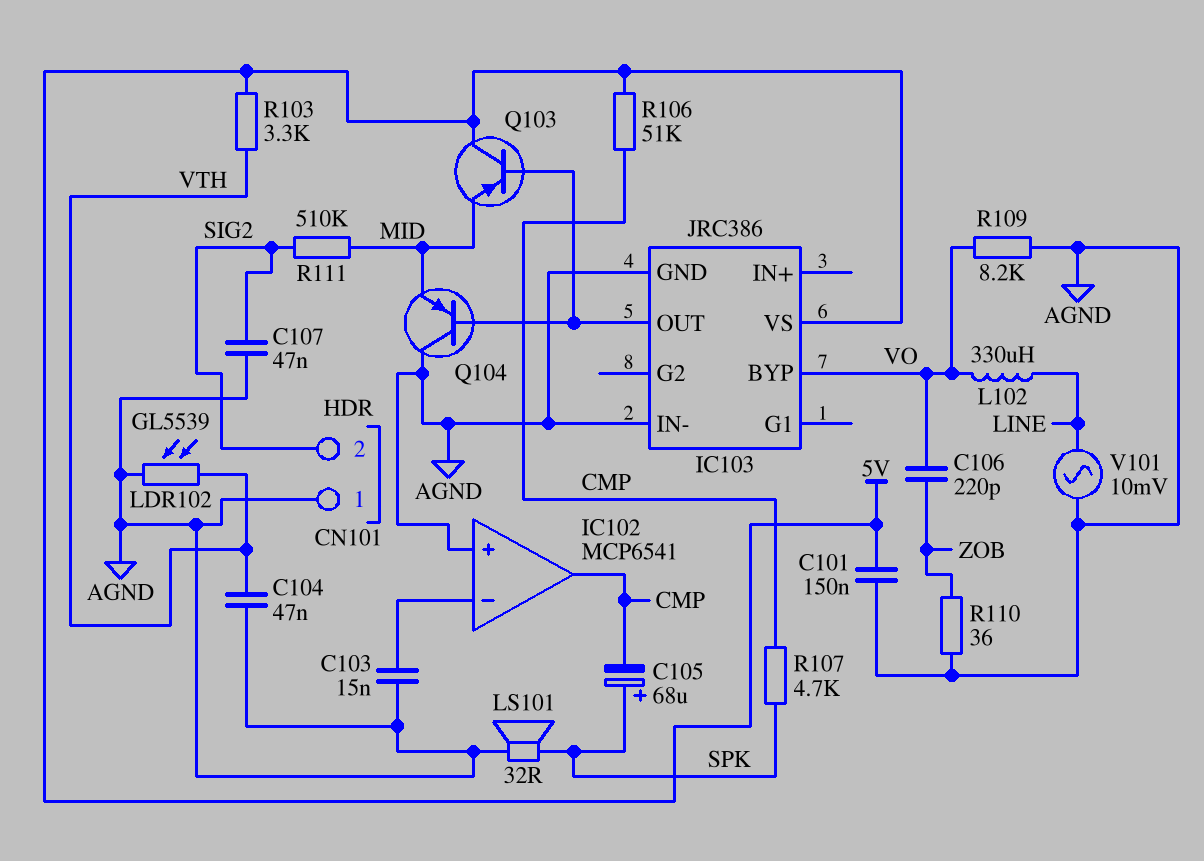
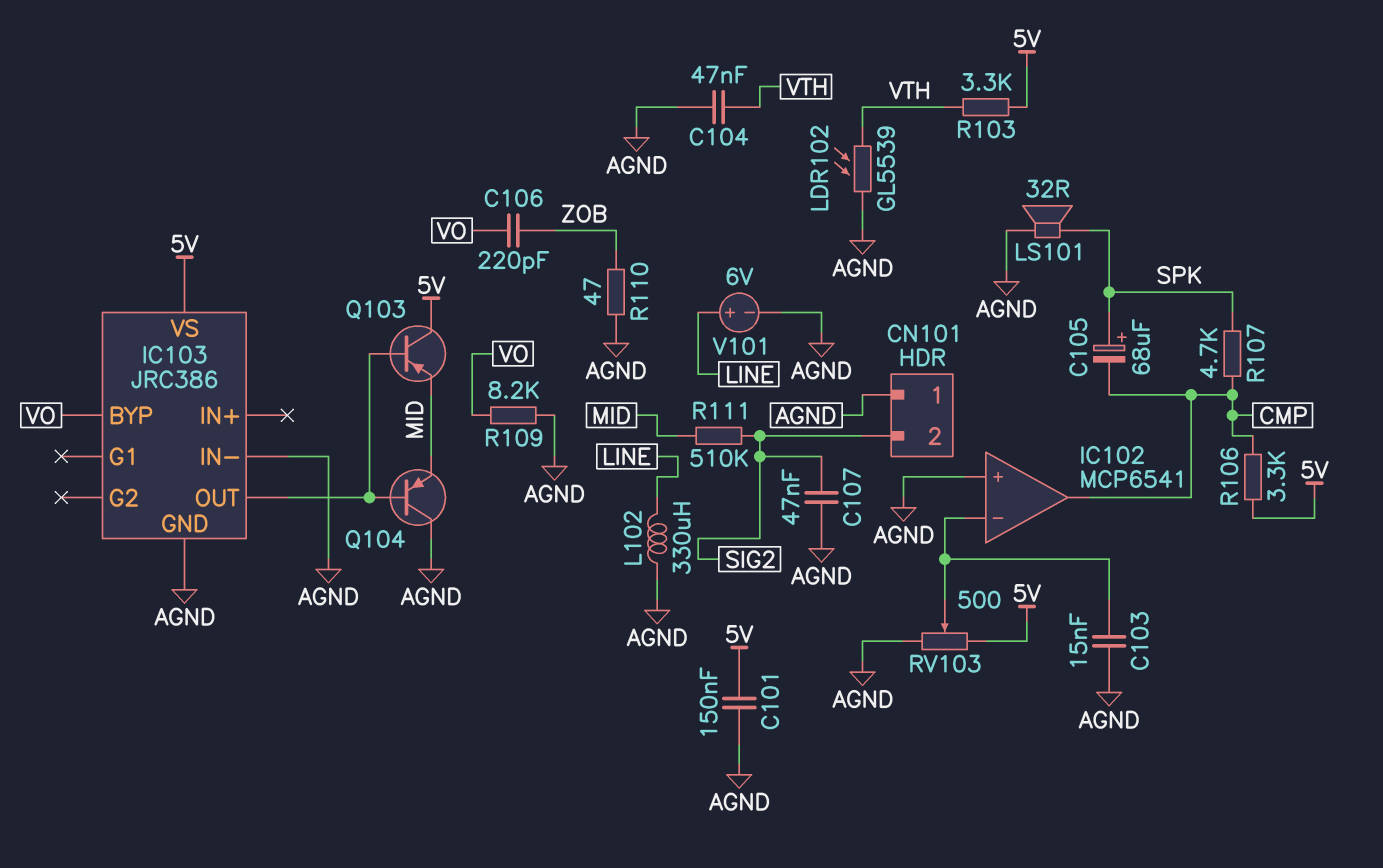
L102: 330uH (LINE, VO) -> 330uH (AGND, LINE)
R106: 51k (5V, CMP) -> 3.3k (5V, CMP)
R110: 36 (AGND, ZOB) -> 47 (AGND, ZOB)
RV103: none -> 500 (5V, AGND, wiper IC102/in-)
V101: AC 10mV (AGND, LINE) -> 6V (plus LINE, minus AGND)

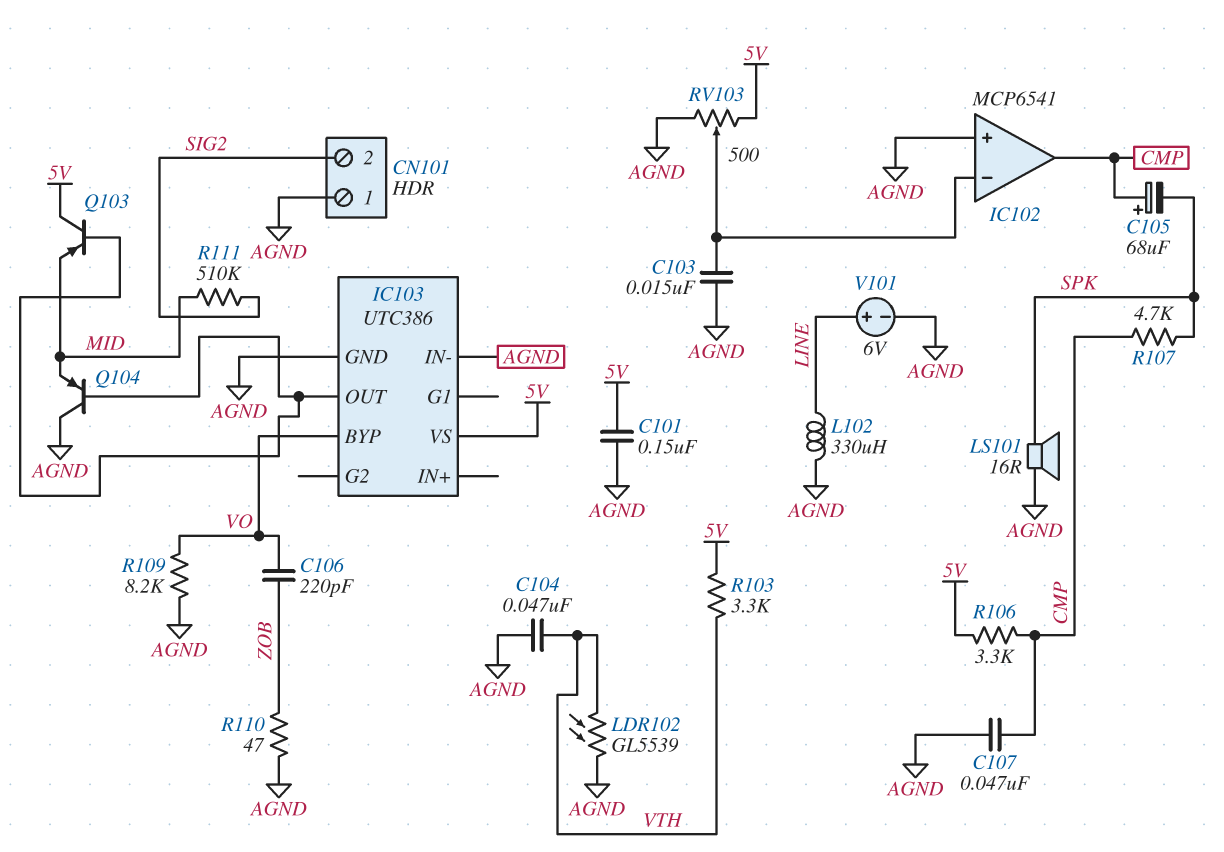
C105: 68uF (plus SPK, minus CMP) -> 68uF (plus CMP, minus SPK)
C107: 47nF (AGND, SIG2) -> 47nF (AGND, CMP)
IC103: JRC386 -> UTC386
LS101: speaker 32R (AGND, SPK) -> speaker 16R (AGND, SPK)

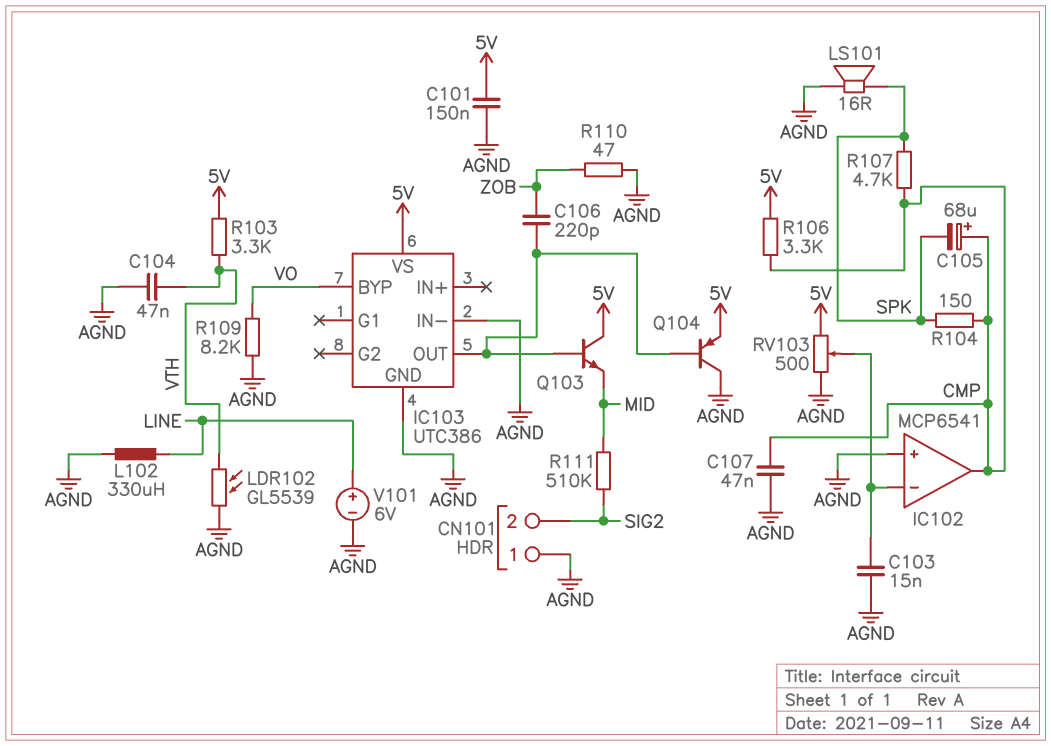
C106: 220pF (VO, ZOB) -> 220pF (IC103/OUT, ZOB)
Q103: PNP (B IC103/OUT, C 5V, E MID) -> NPN (B IC103/OUT, C 5V, E MID)
Q104: PNP (B IC103/OUT, C AGND, E MID) -> PNP (B IC103/OUT, C AGND, E 5V)
R104: none -> 150 (CMP, SPK)

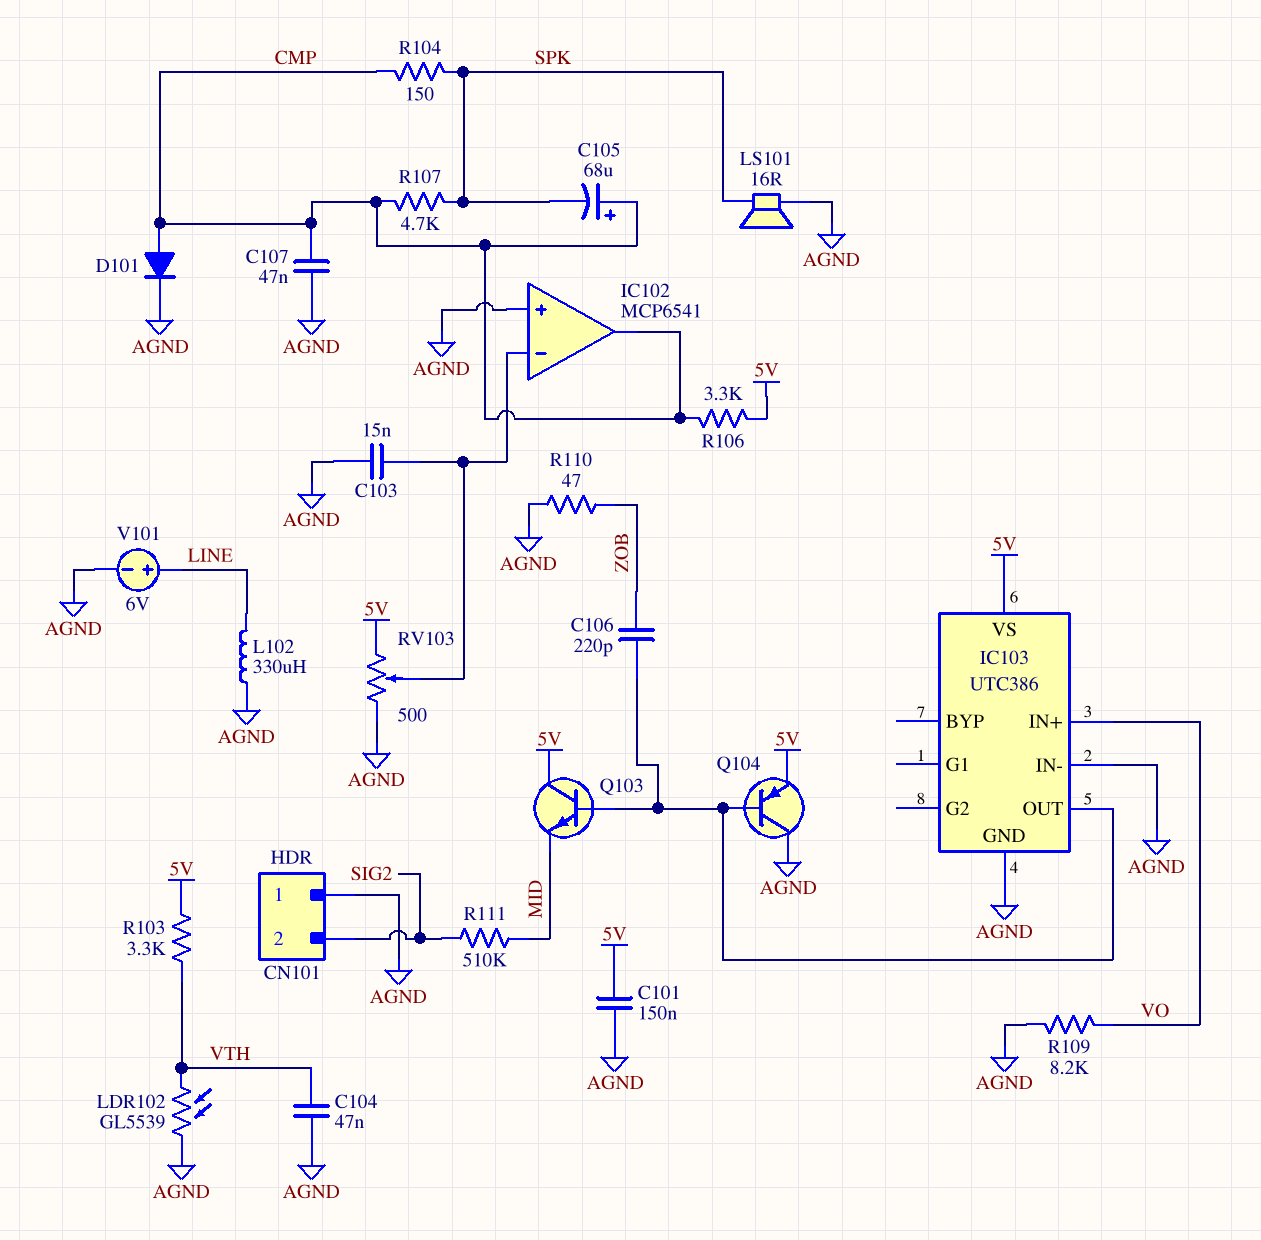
D101: none -> diode (A CMP, K AGND)
IC103 pin BYP: VO -> none
IC103 pin IN+: none -> VO

